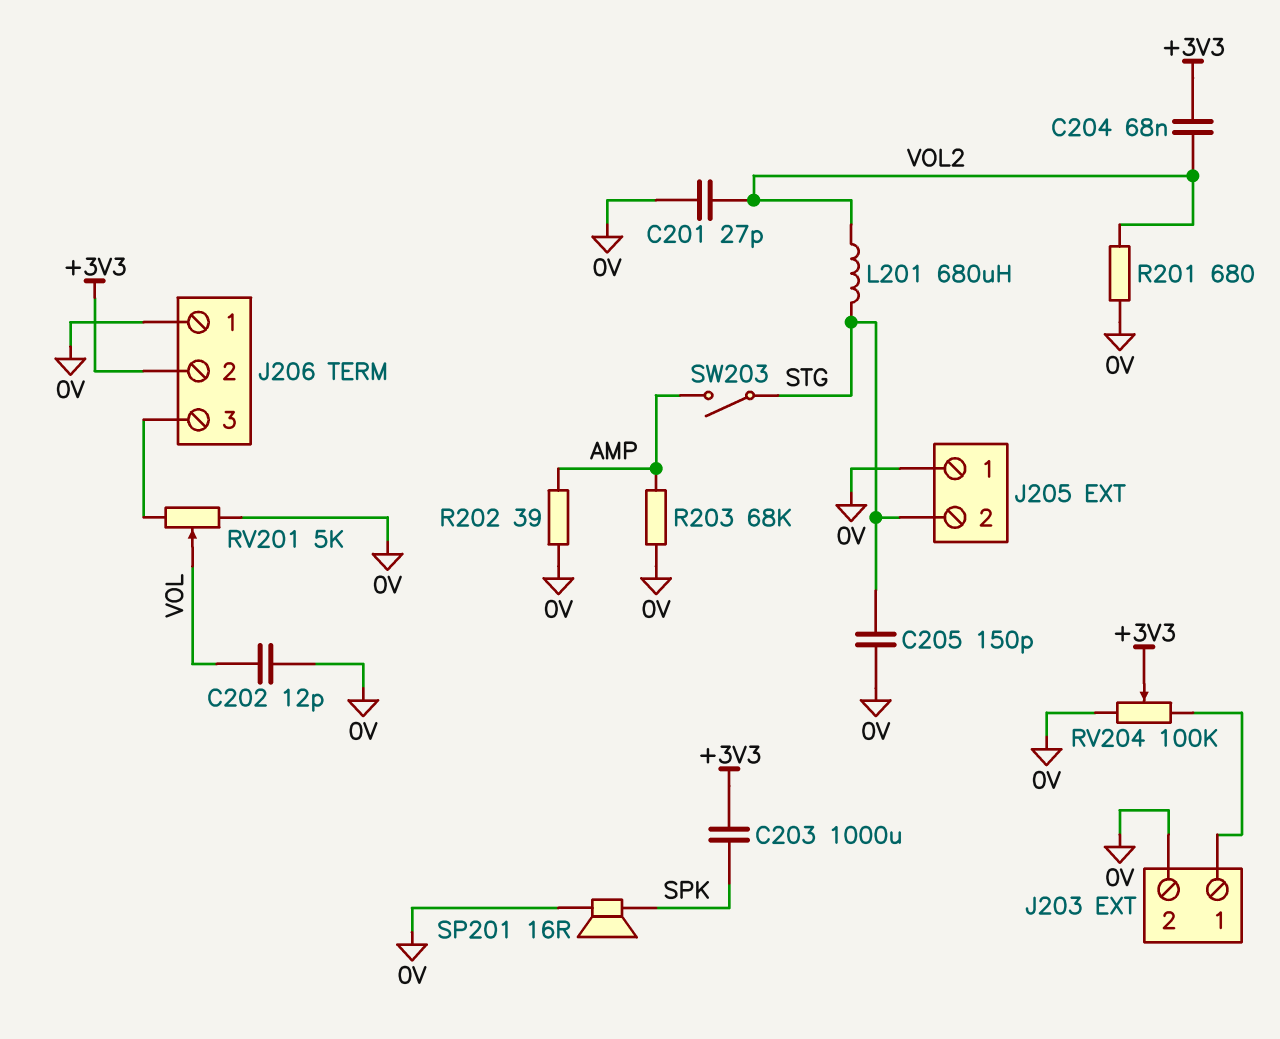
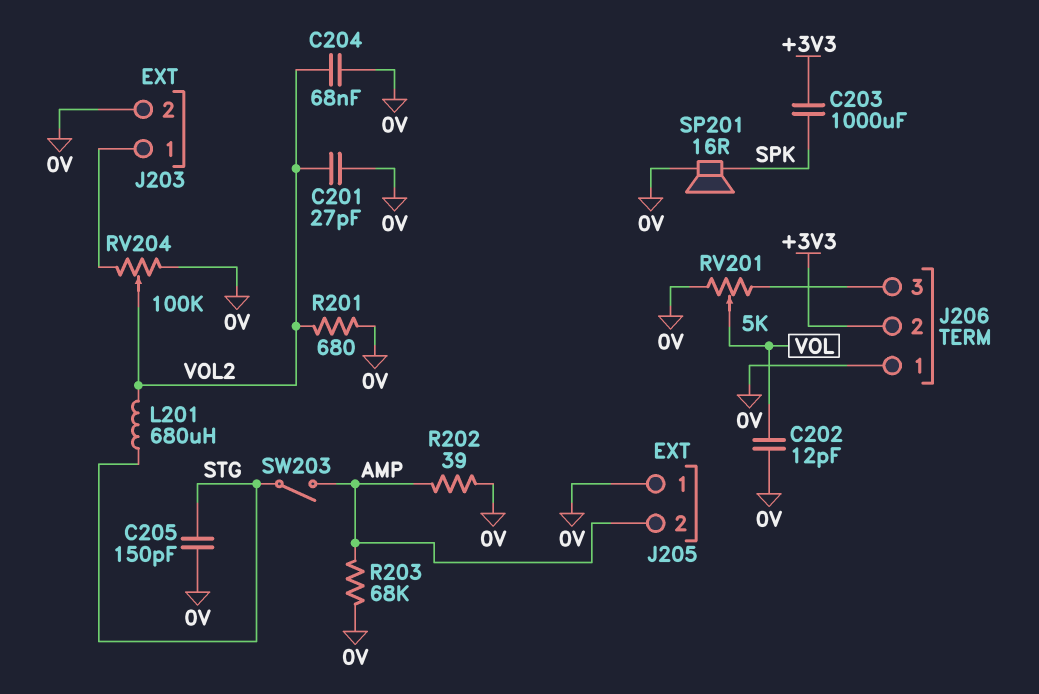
C204: 68nF (+3V3, VOL2) -> 68nF (0V, VOL2)
J205 pin 2: STG -> AMP
RV204: 100k (0V, J203/1, wiper +3V3) -> 100k (0V, J203/1, wiper VOL2)

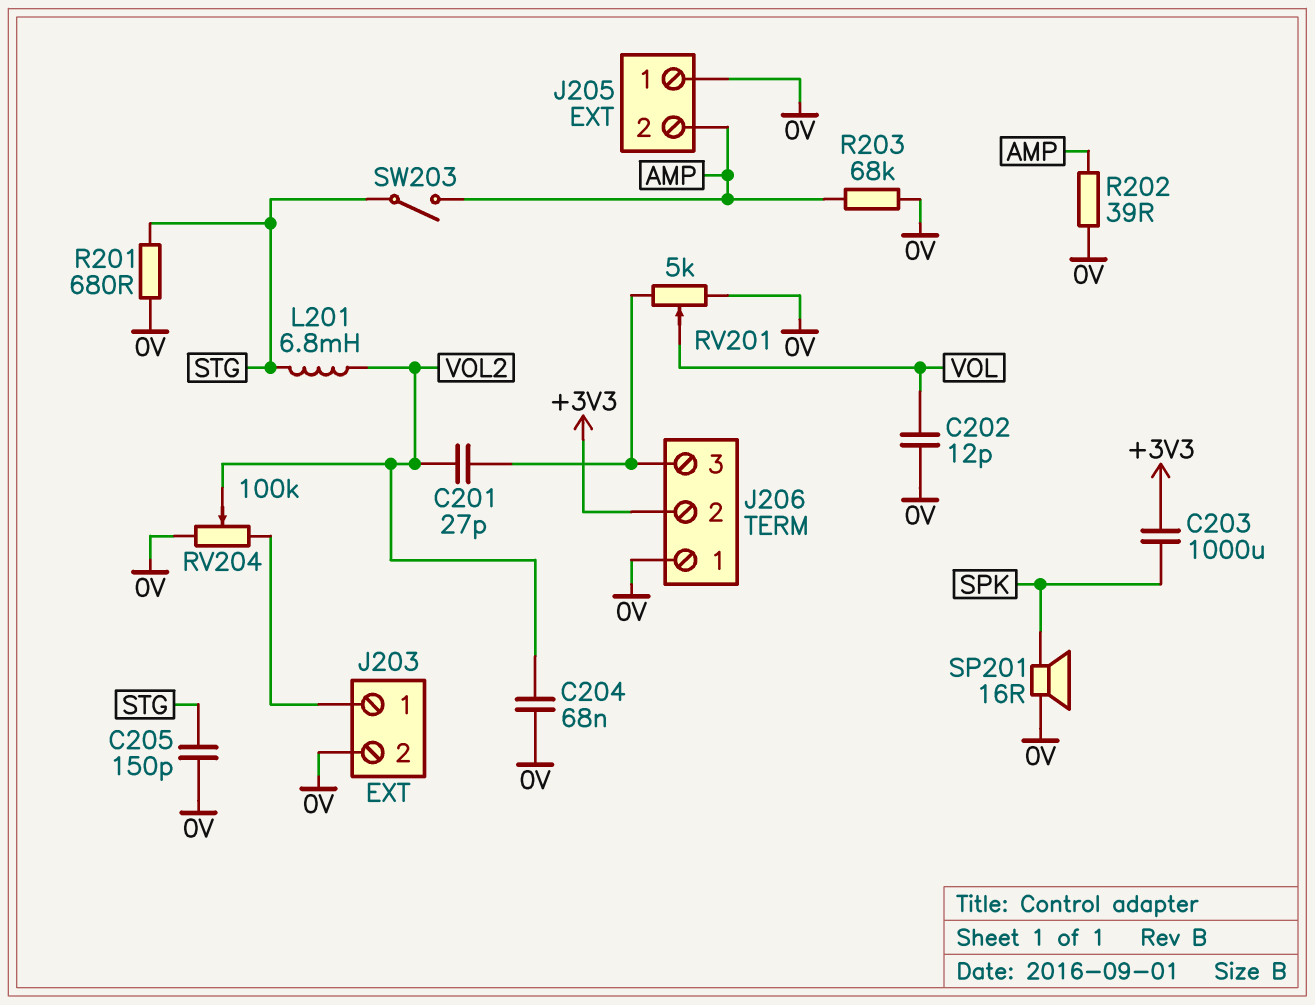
C201: 27pF (0V, VOL2) -> 27pF (J206/3, VOL2)
L201: 680uH (STG, VOL2) -> 6.8mH (STG, VOL2)
R201: 680 (0V, VOL2) -> 680 (0V, STG)

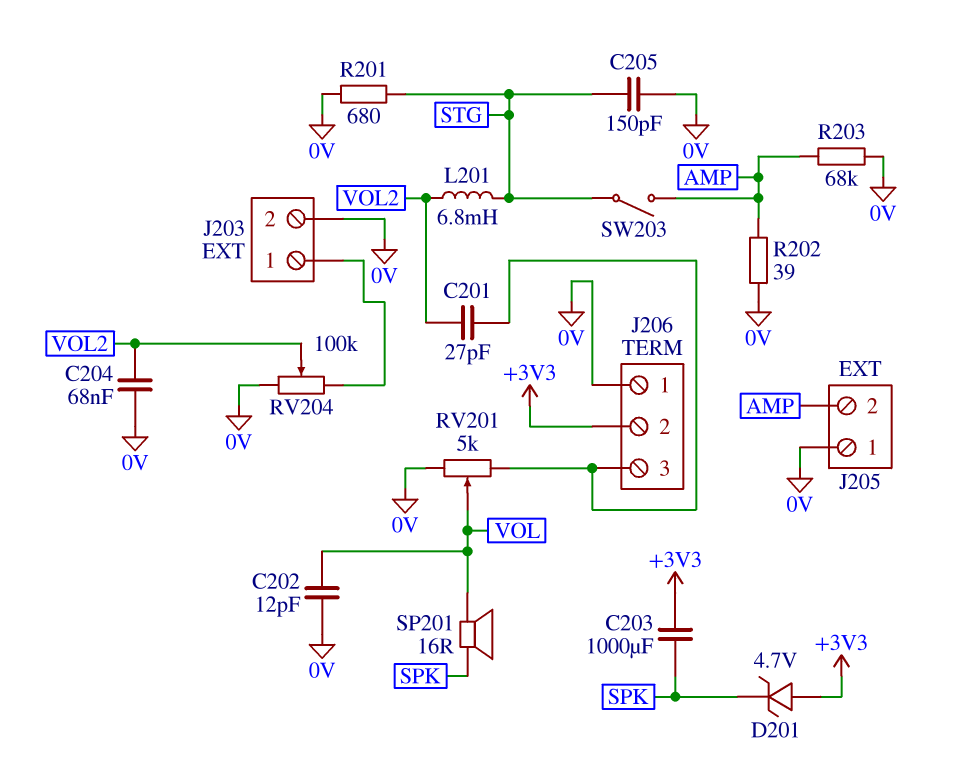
D201: none -> zener 4.7V (A +3V3, K SPK)
SP201: speaker 16R (0V, SPK) -> speaker 16R (SPK, VOL)

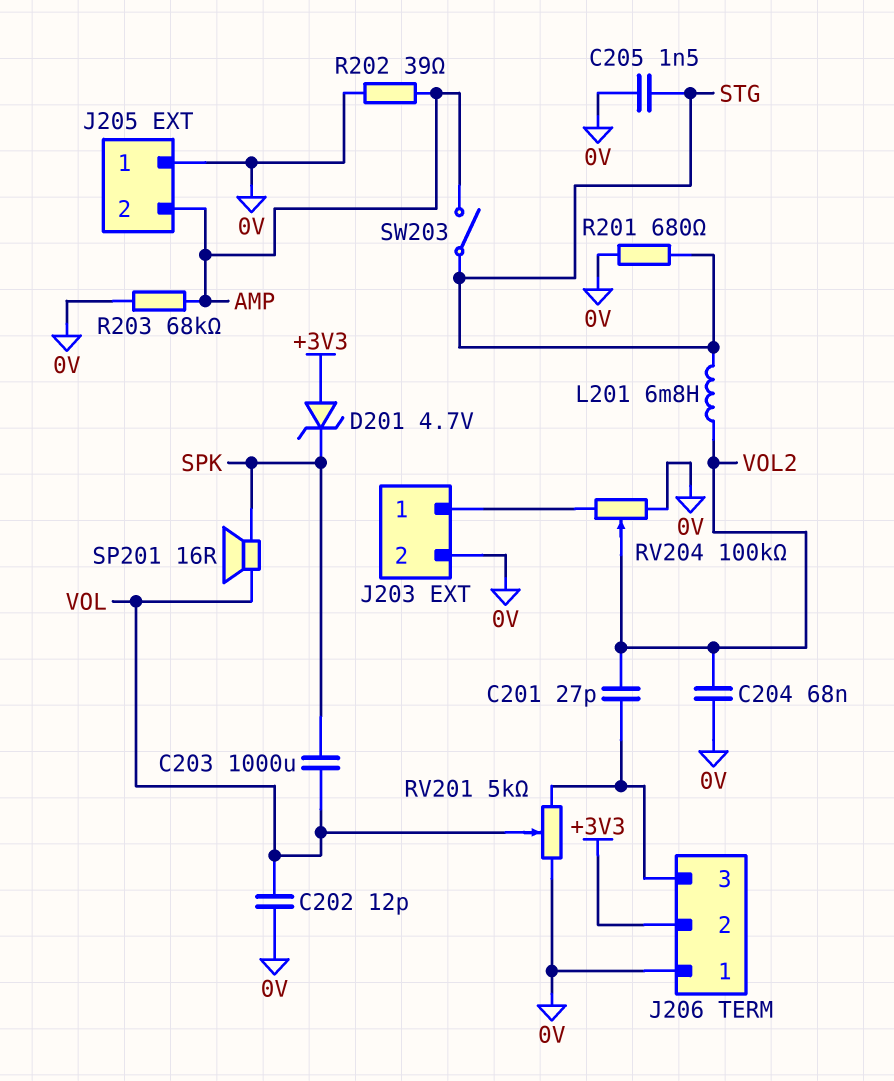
C203: 1000uF (+3V3, SPK) -> 1000uF (SPK, VOL)
C205: 150pF (0V, STG) -> 1.5nF (0V, STG)

